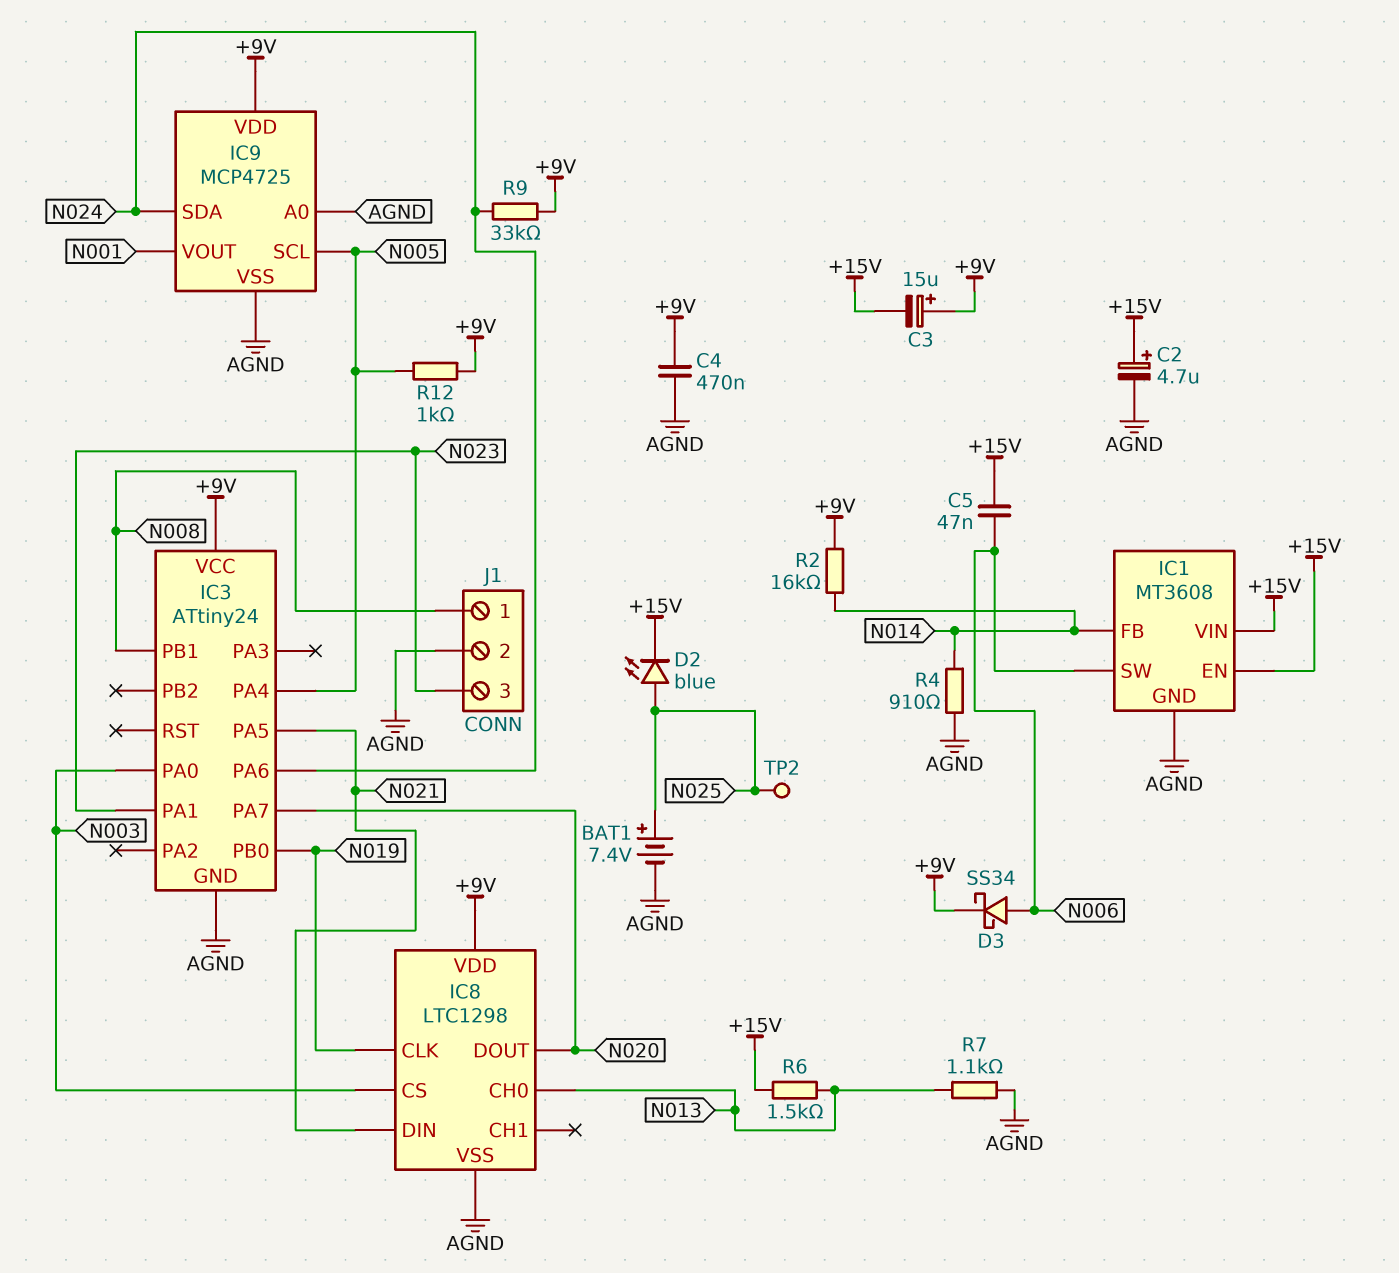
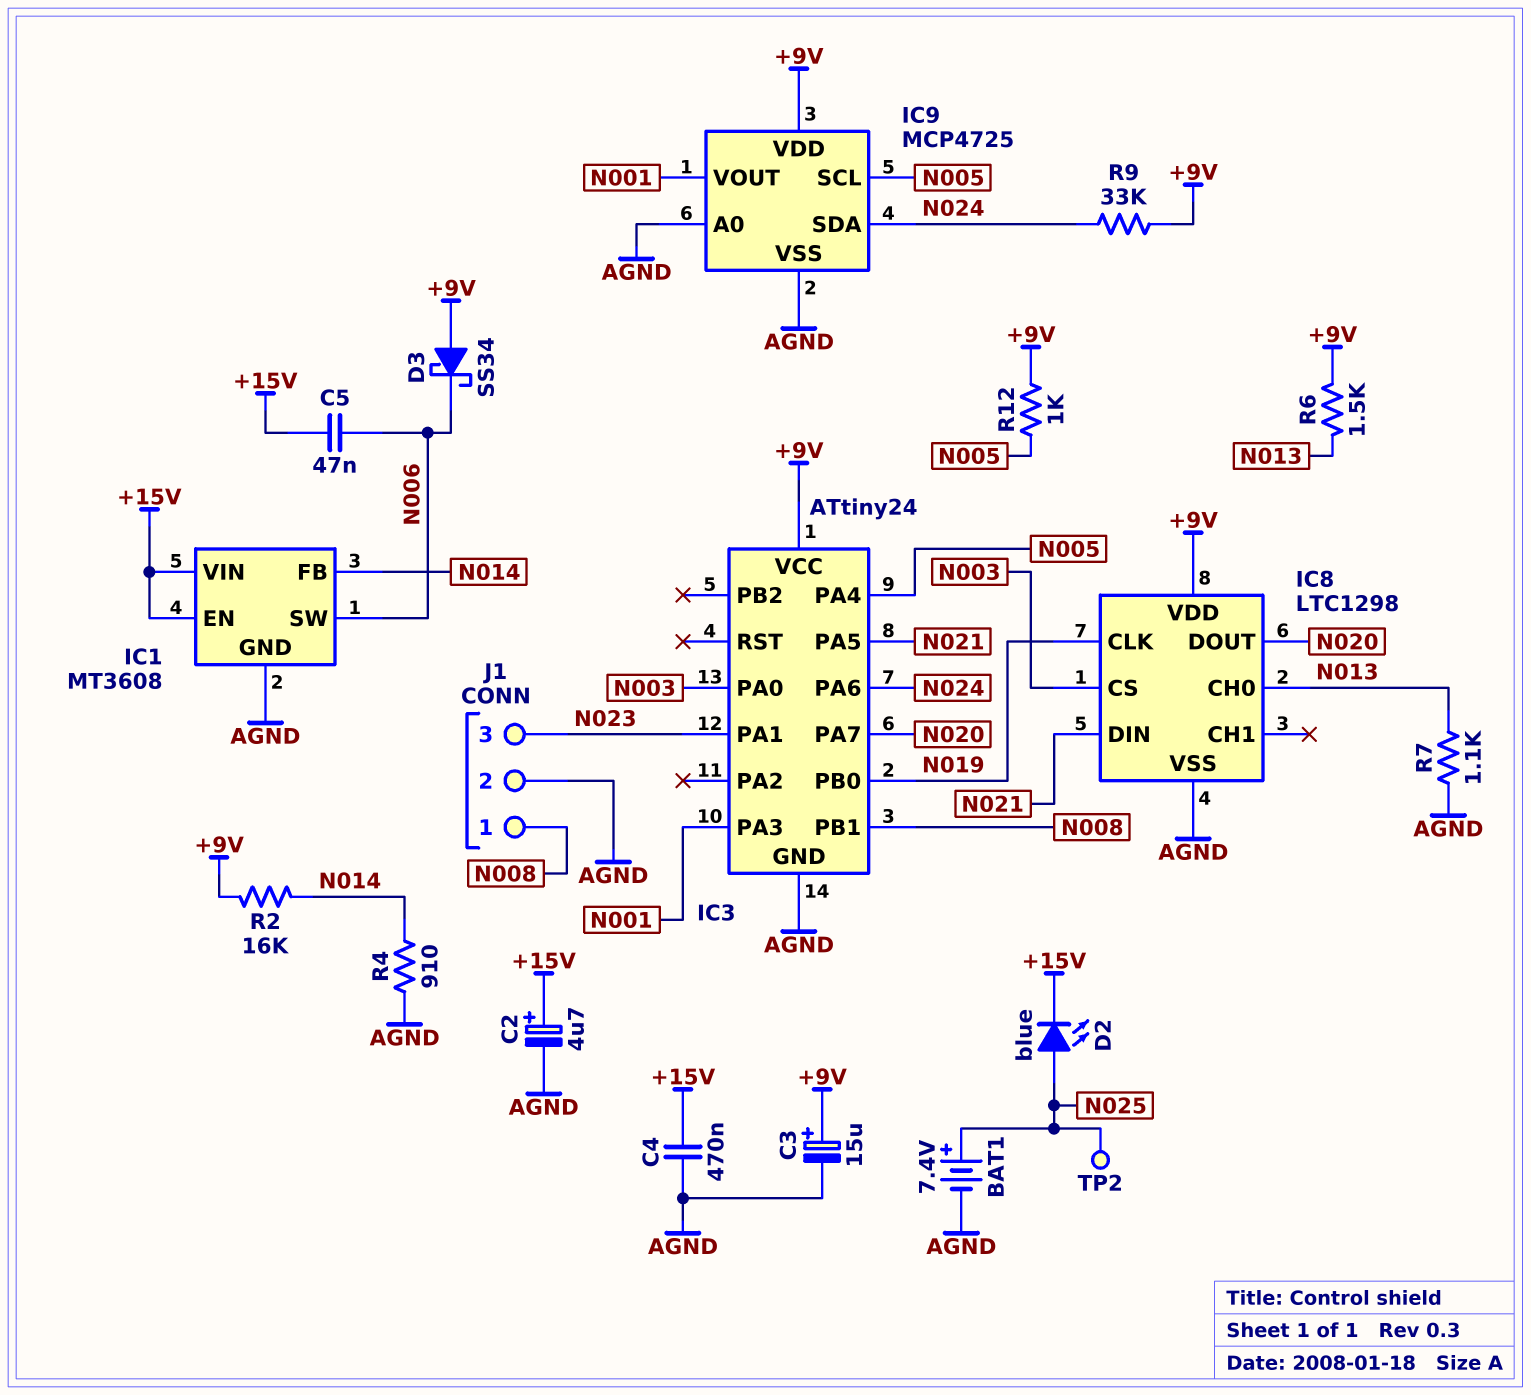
C3: 15uF (plus +9V, minus +15V) -> 15uF (plus +9V, minus AGND)
C4: 470nF (+9V, AGND) -> 470nF (+15V, AGND)
D3: schottky SS34 (A N006, K +9V) -> schottky SS34 (A +9V, K N006)
IC3 pin PA3: none -> N001
R6: 1.5k (+15V, N013) -> 1.5k (+9V, N013)

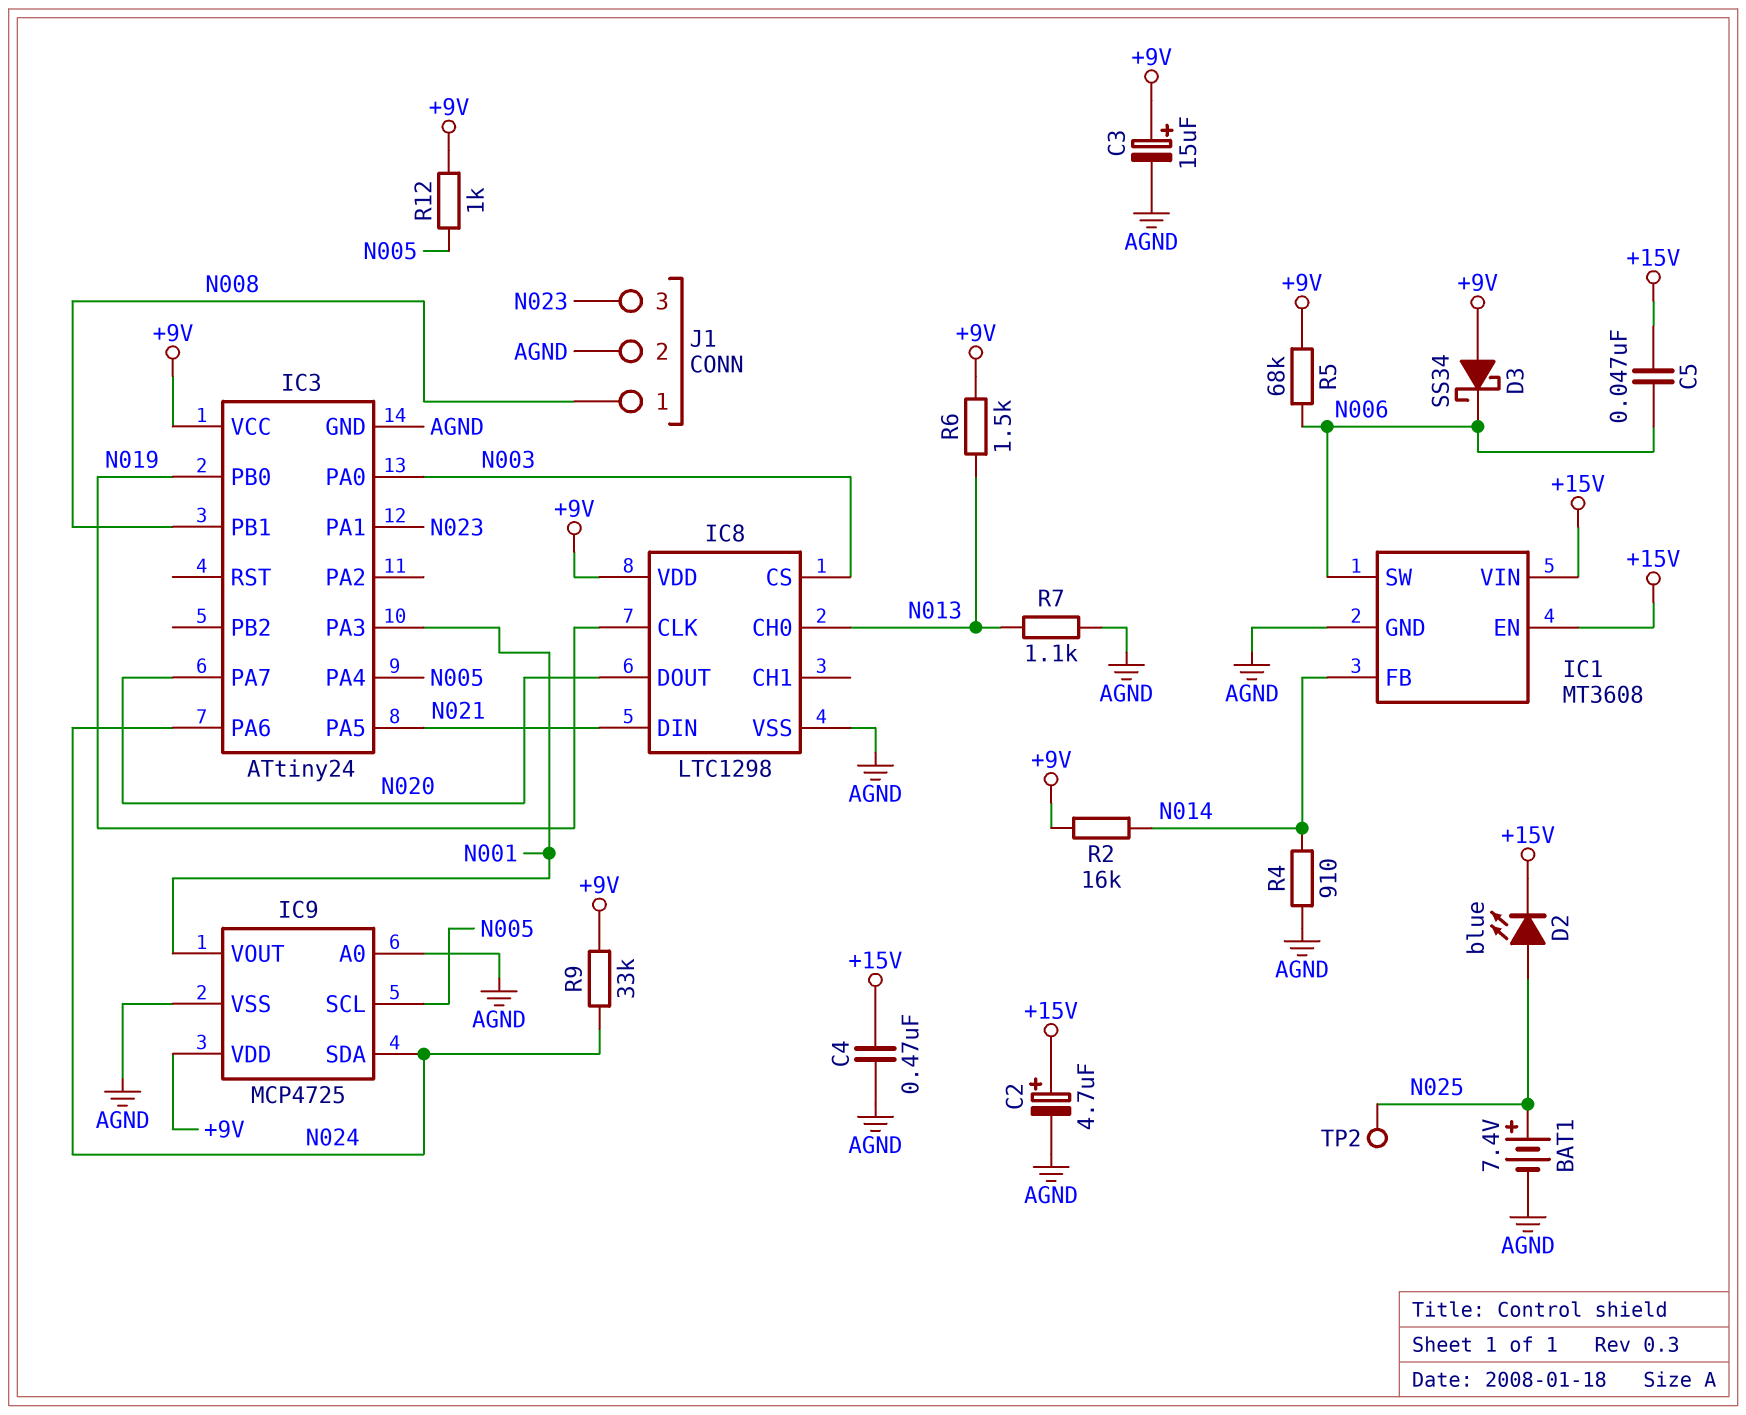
R5: none -> 68k (+9V, N006)

